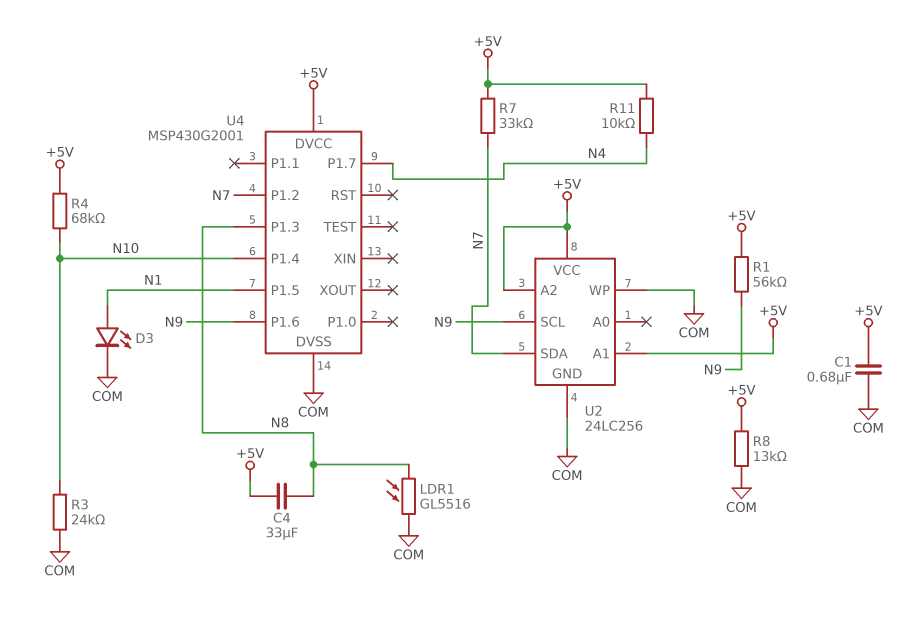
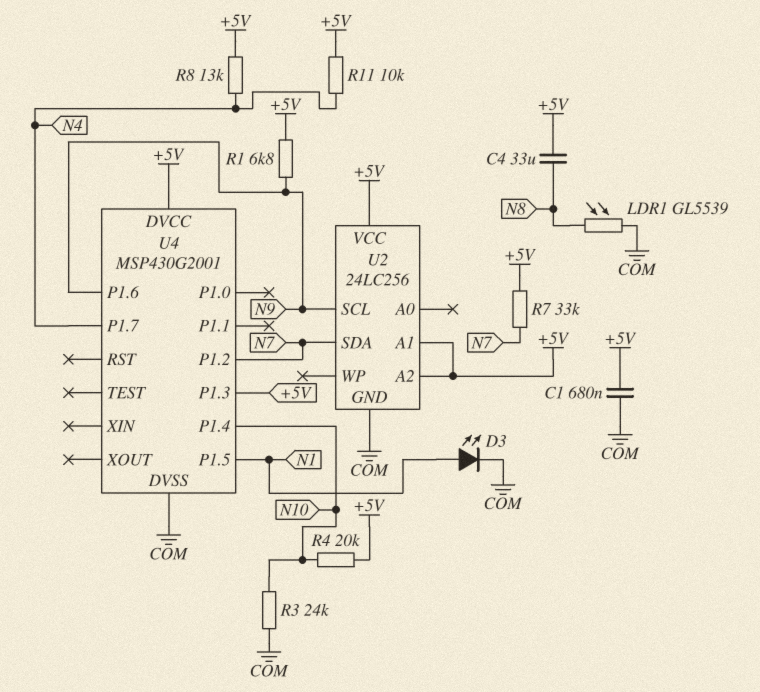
LDR1: GL5516 (COM, N8) -> GL5539 (COM, N8)
R1: 56k (+5V, N9) -> 6.8k (+5V, N9)
R4: 68k (+5V, N10) -> 20k (+5V, N10)
R8: 13k (+5V, COM) -> 13k (+5V, N4)
U2 pin WP: COM -> none
U4 pin P1.3: N8 -> +5V

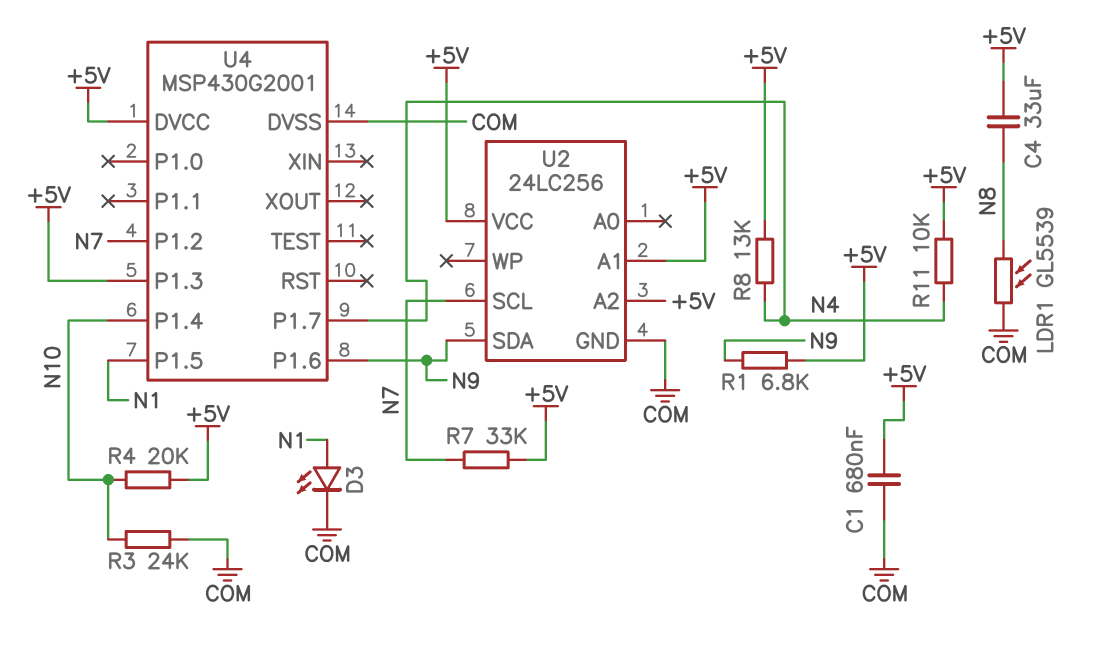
U2 pin SCL: N9 -> N7
U2 pin SDA: N7 -> N9

